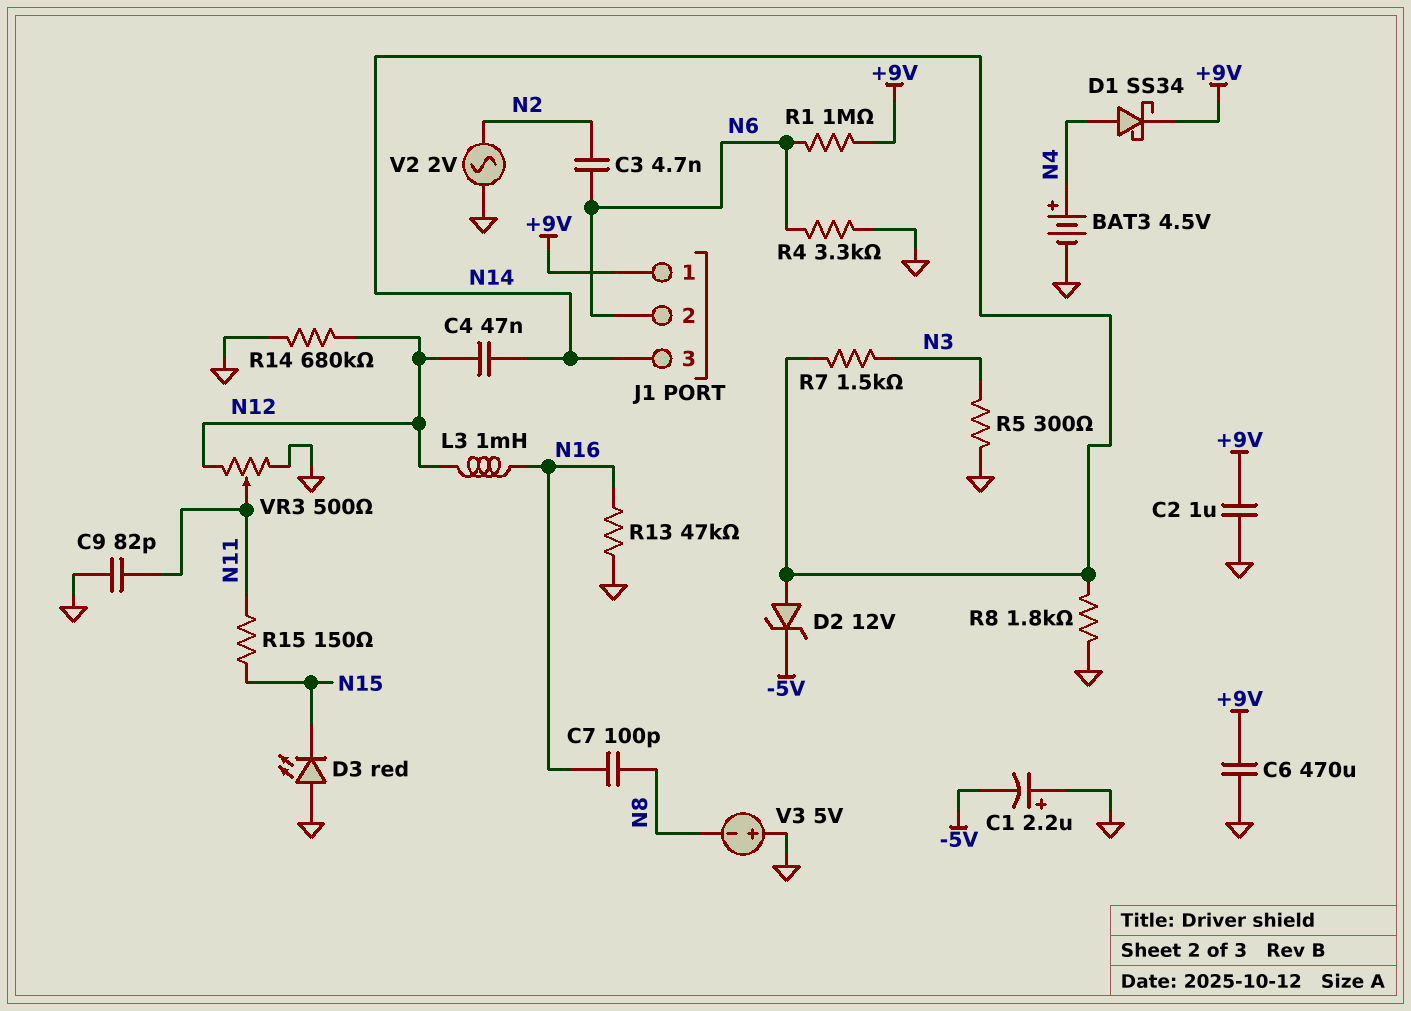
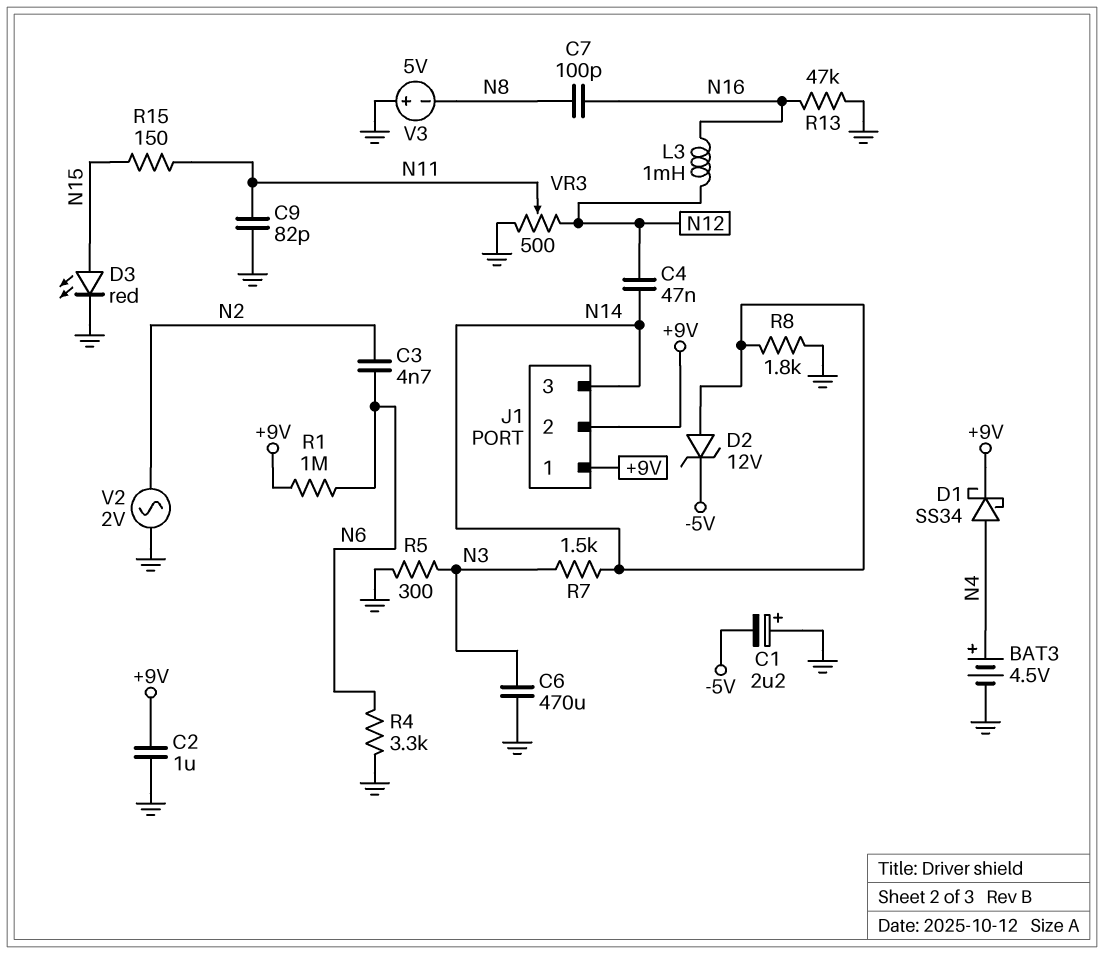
C6: 470uF (+9V, GND) -> 470uF (GND, N3)
D3: LED red (A GND, K N15) -> LED red (A N15, K GND)
J1 pin 2: N6 -> +9V
R14: 680k (GND, N12) -> none

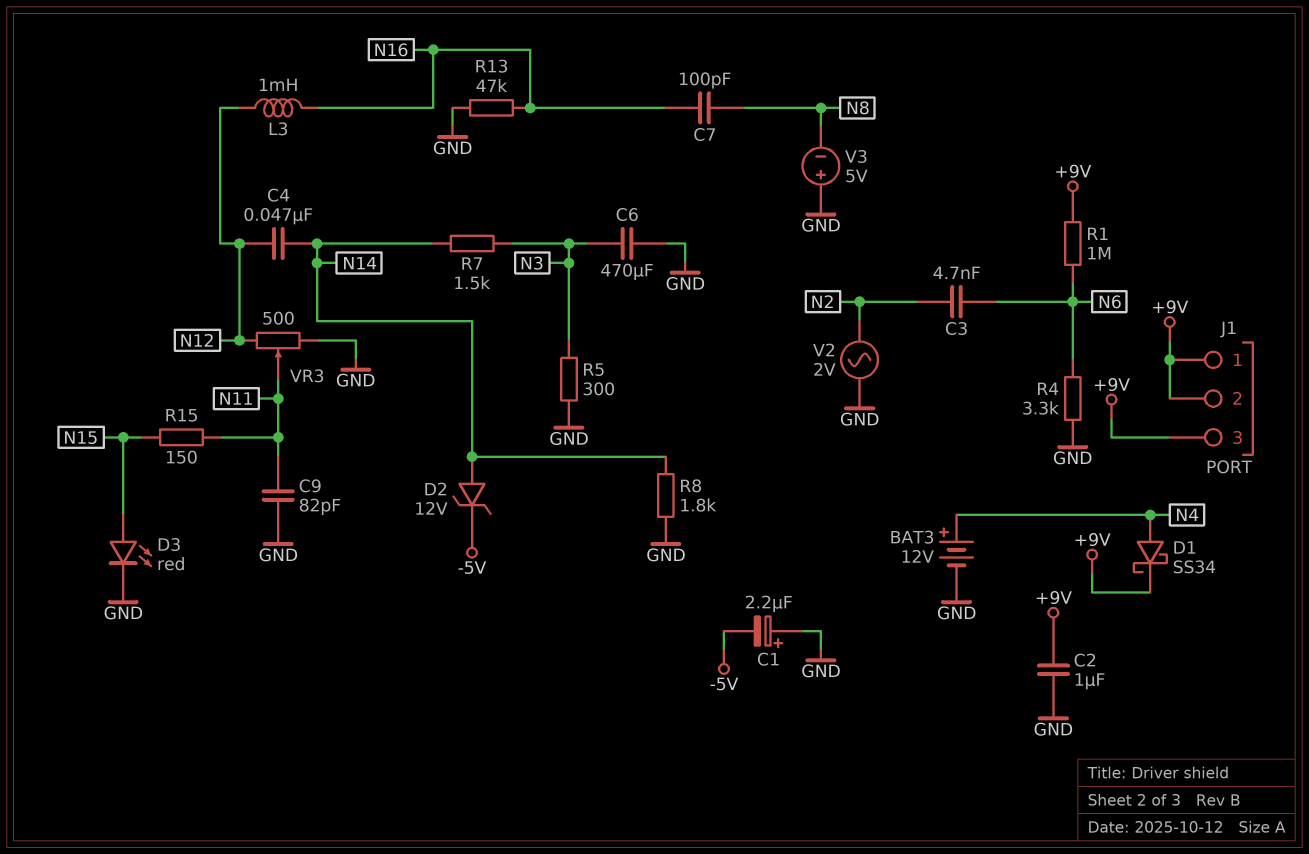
BAT3: 4.5V (plus N4, minus GND) -> 12V (plus N4, minus GND)
J1 pin 3: N14 -> +9V

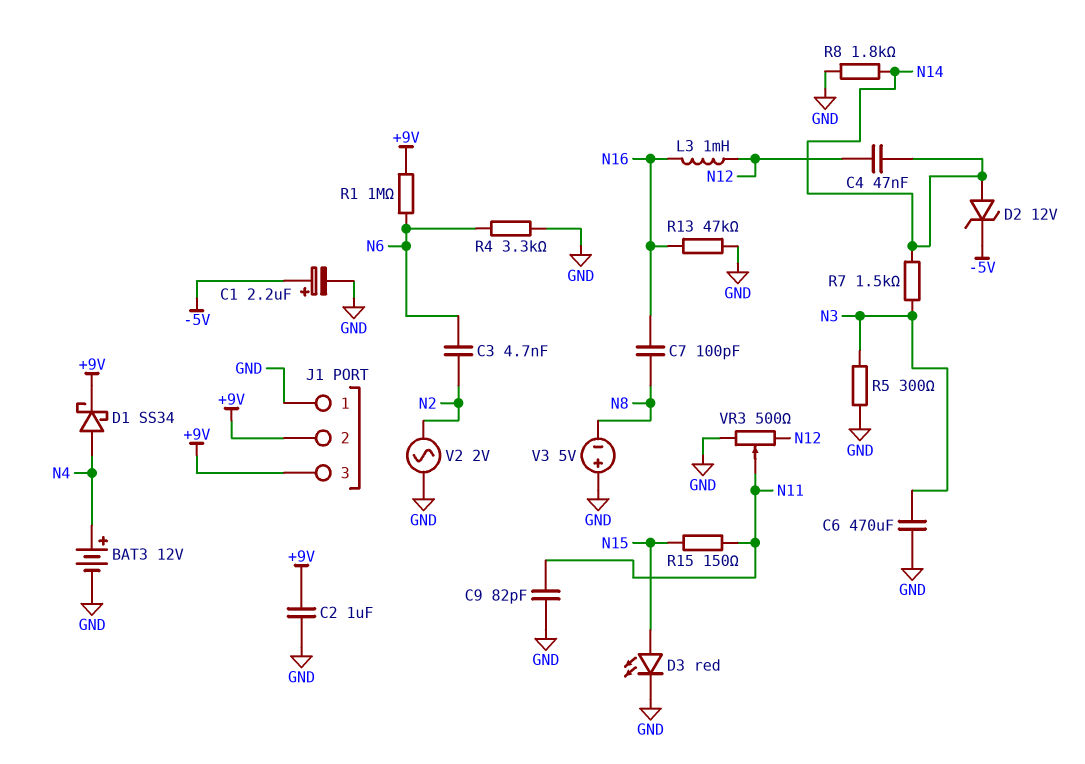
C1: 2.2uF (plus GND, minus -5V) -> 2.2uF (plus -5V, minus GND)
J1 pin 1: +9V -> GND

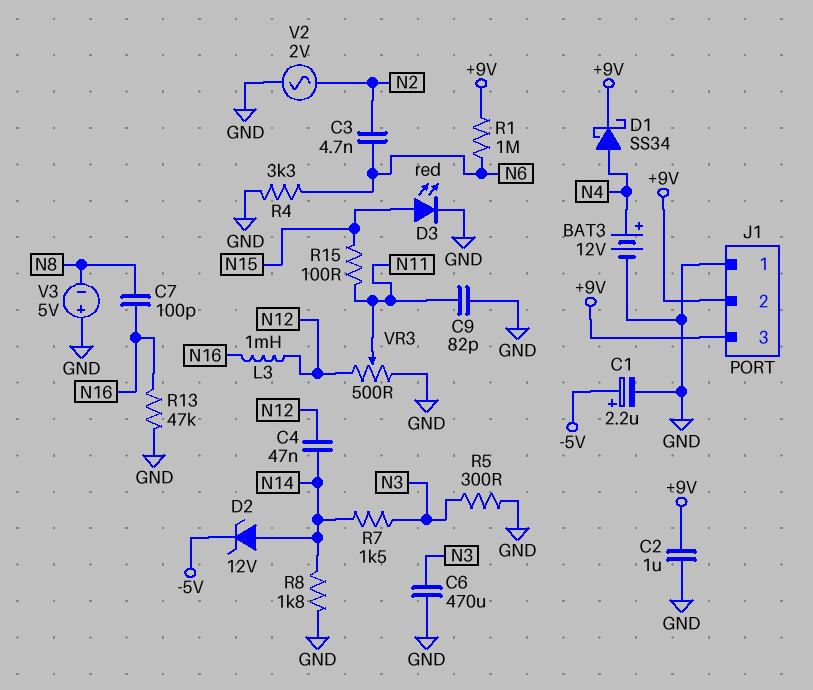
R15: 150 (N11, N15) -> 100 (N11, N15)

